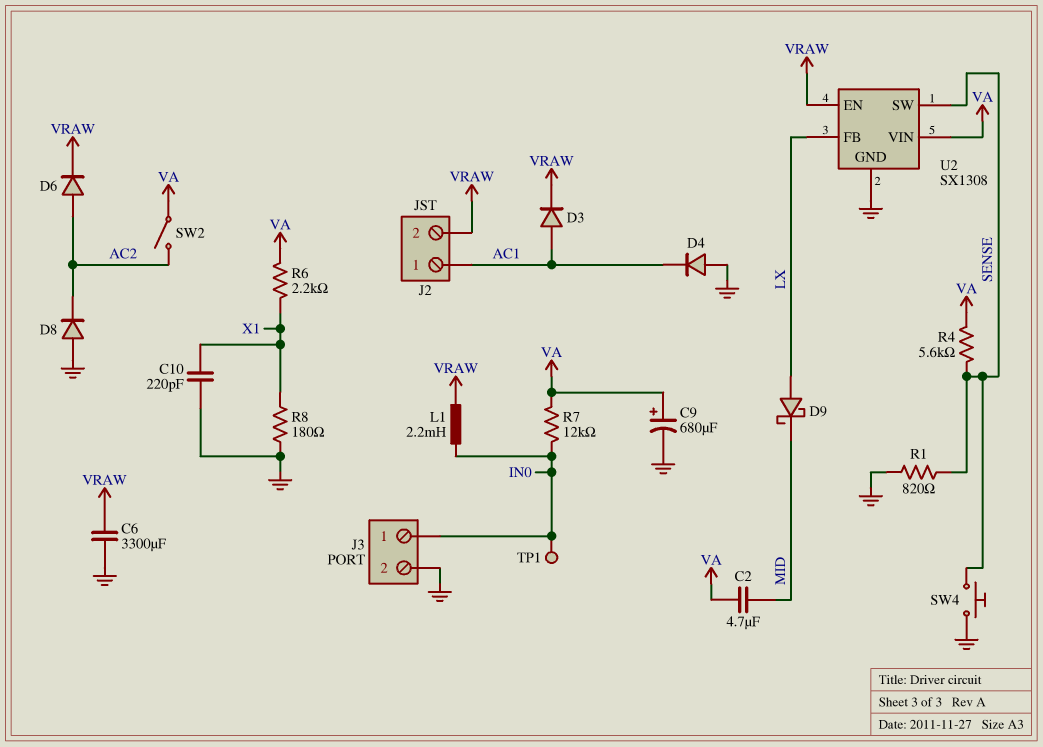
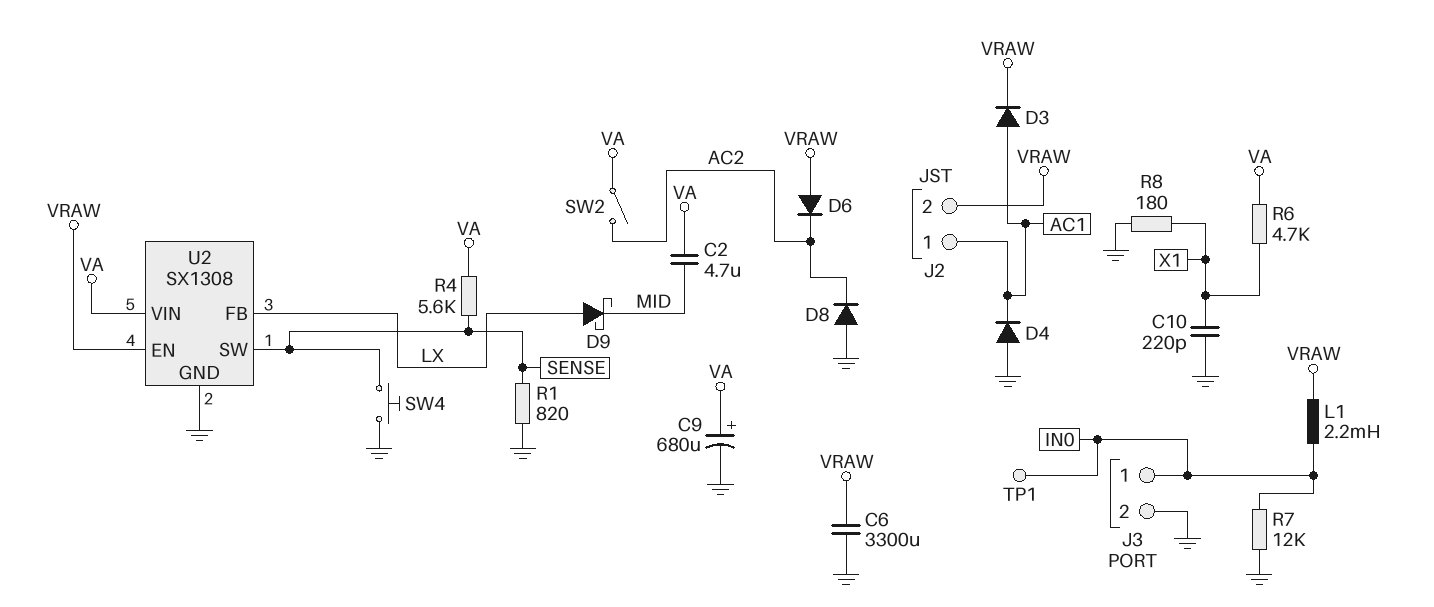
D6: diode (A AC2, K VRAW) -> diode (A VRAW, K AC2)
R6: 2.2k (VA, X1) -> 4.7k (VA, X1)
R7: 12k (IN0, VA) -> 12k (GND, IN0)

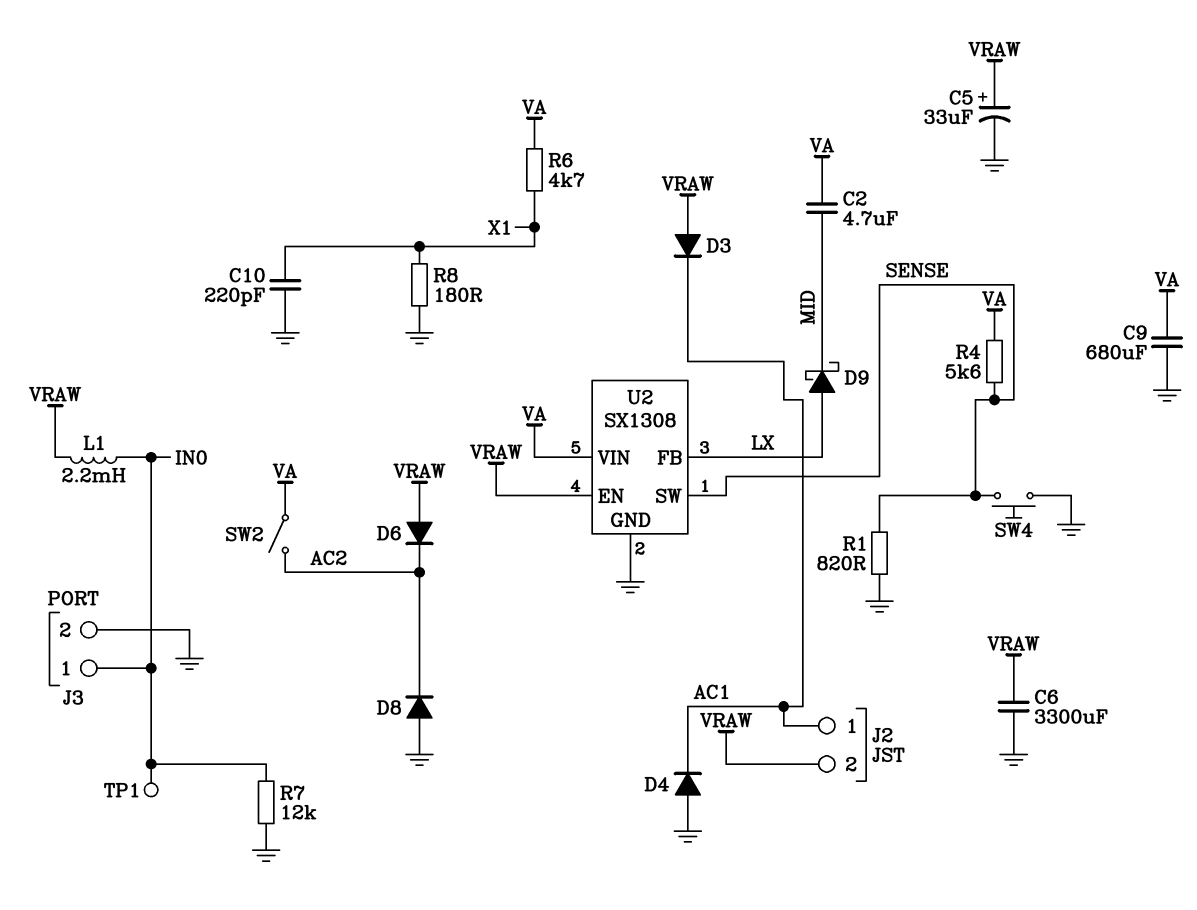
C5: none -> 33uF (plus VRAW, minus GND)
C9: 680uF (plus VA, minus GND) -> 680uF (GND, VA)
D3: diode (A AC1, K VRAW) -> diode (A VRAW, K AC1)

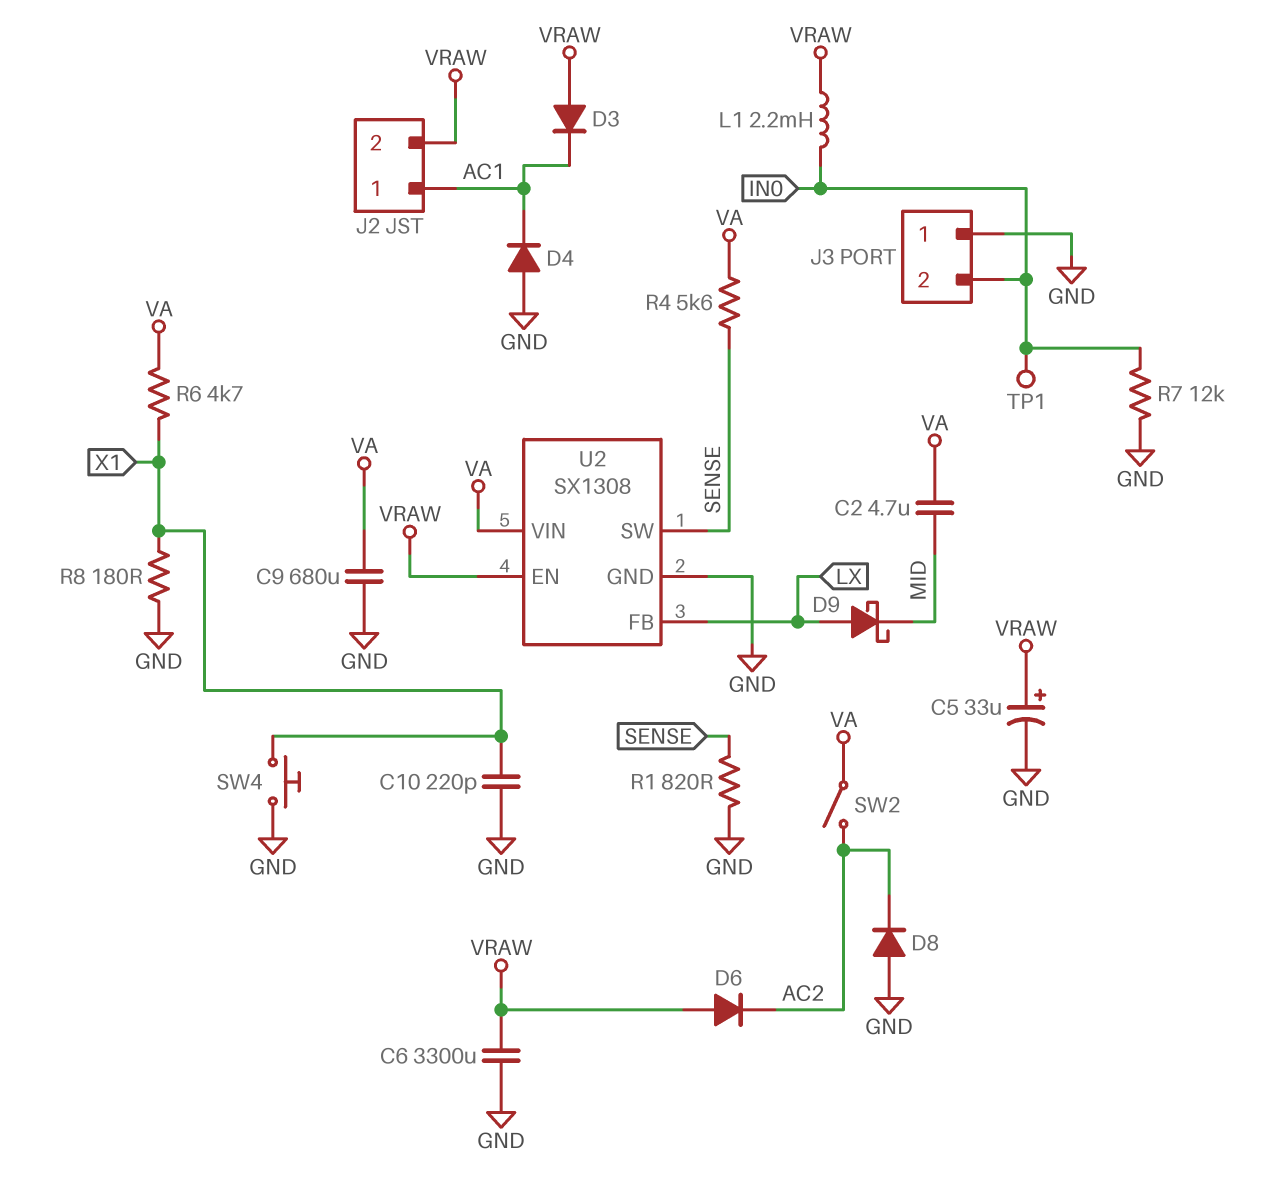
J3 pin 1: IN0 -> GND
J3 pin 2: GND -> IN0
SW4: button (GND, SENSE) -> button (GND, X1)

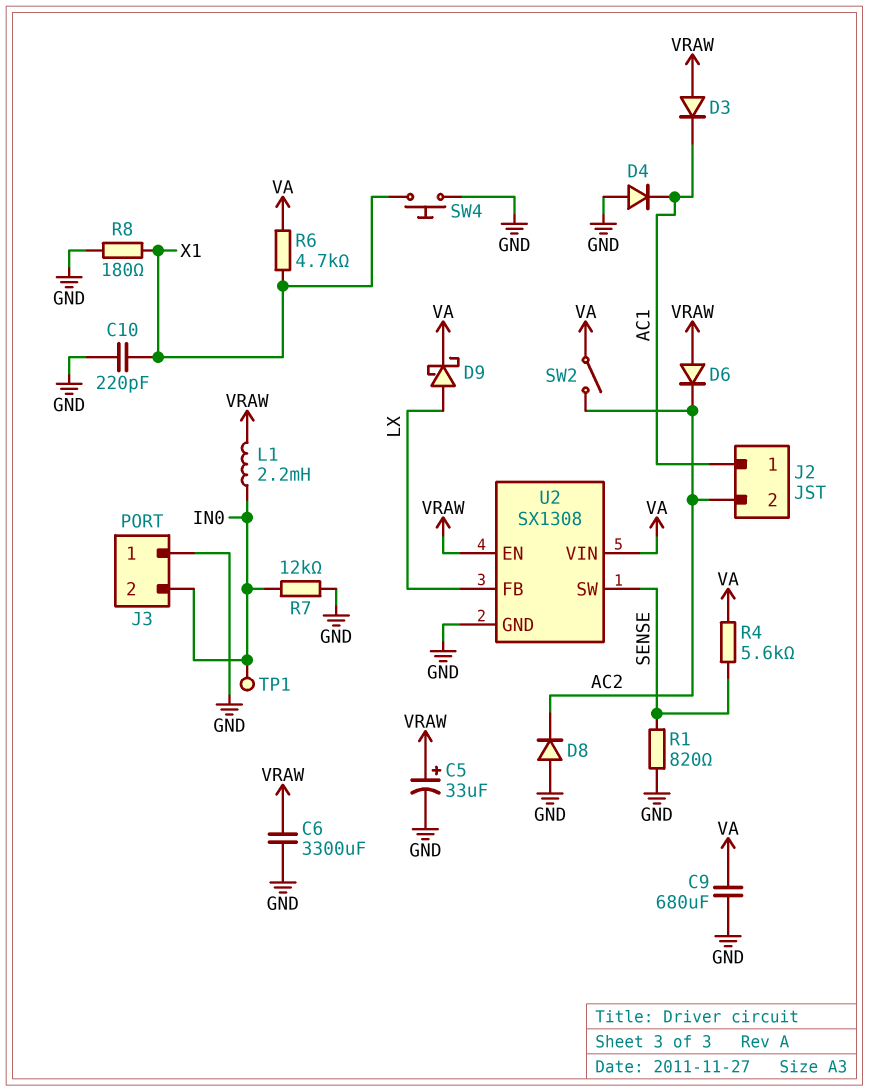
C2: 4.7uF (MID, VA) -> none
D9: schottky (A LX, K MID) -> schottky (A LX, K VA)
J2 pin 2: VRAW -> AC2

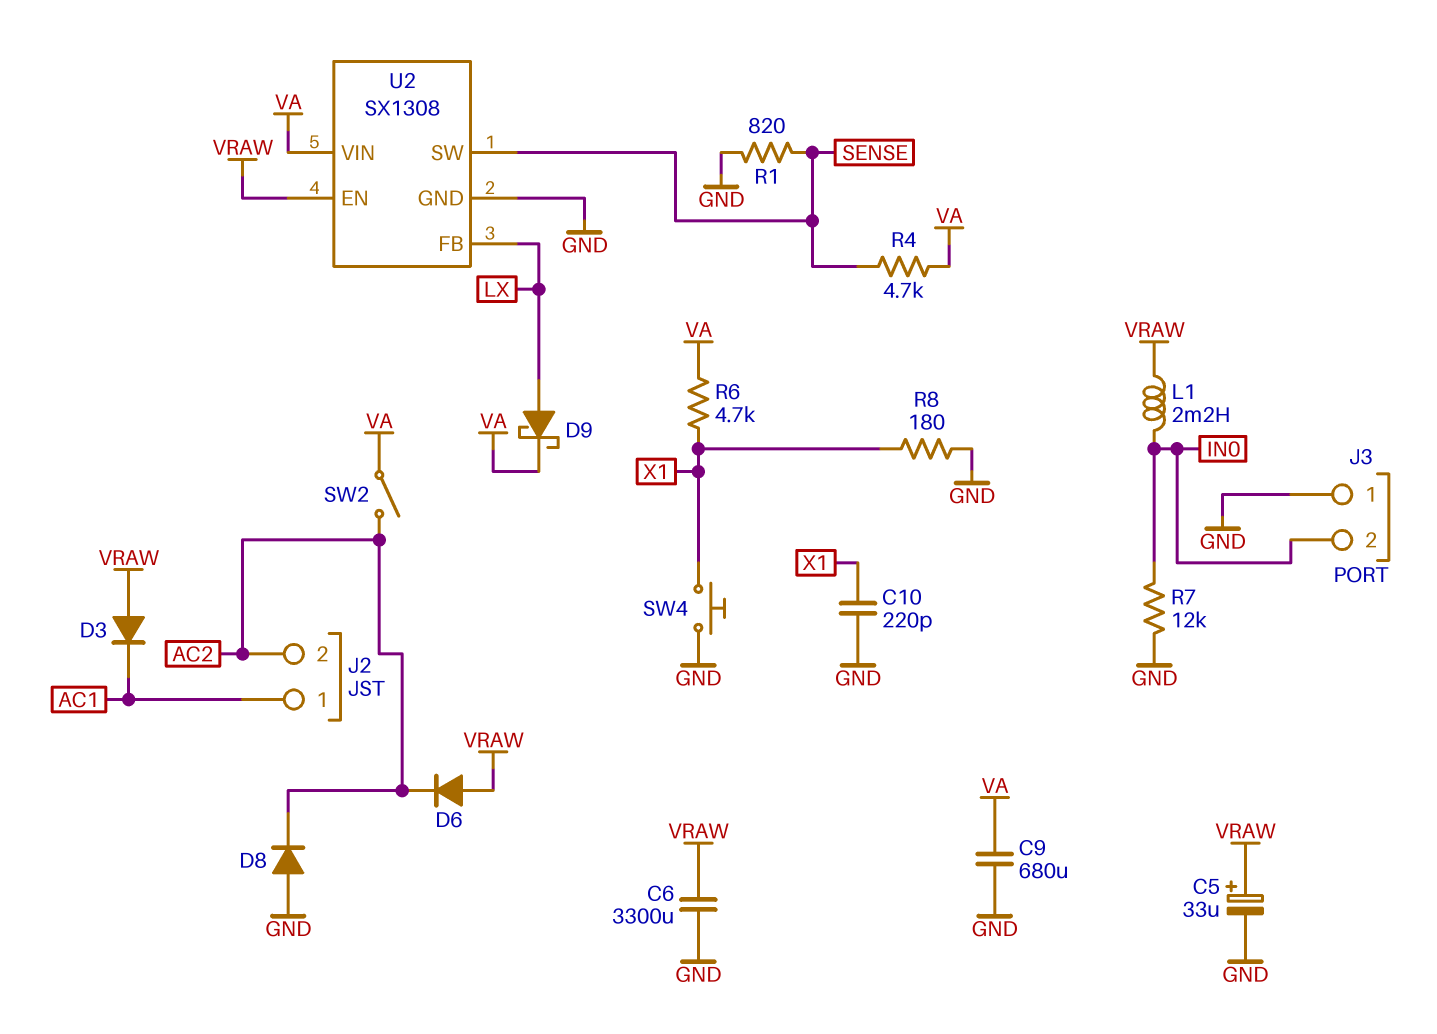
D4: diode (A GND, K AC1) -> none
R4: 5.6k (SENSE, VA) -> 4.7k (SENSE, VA)
TP1: test point (IN0) -> none

